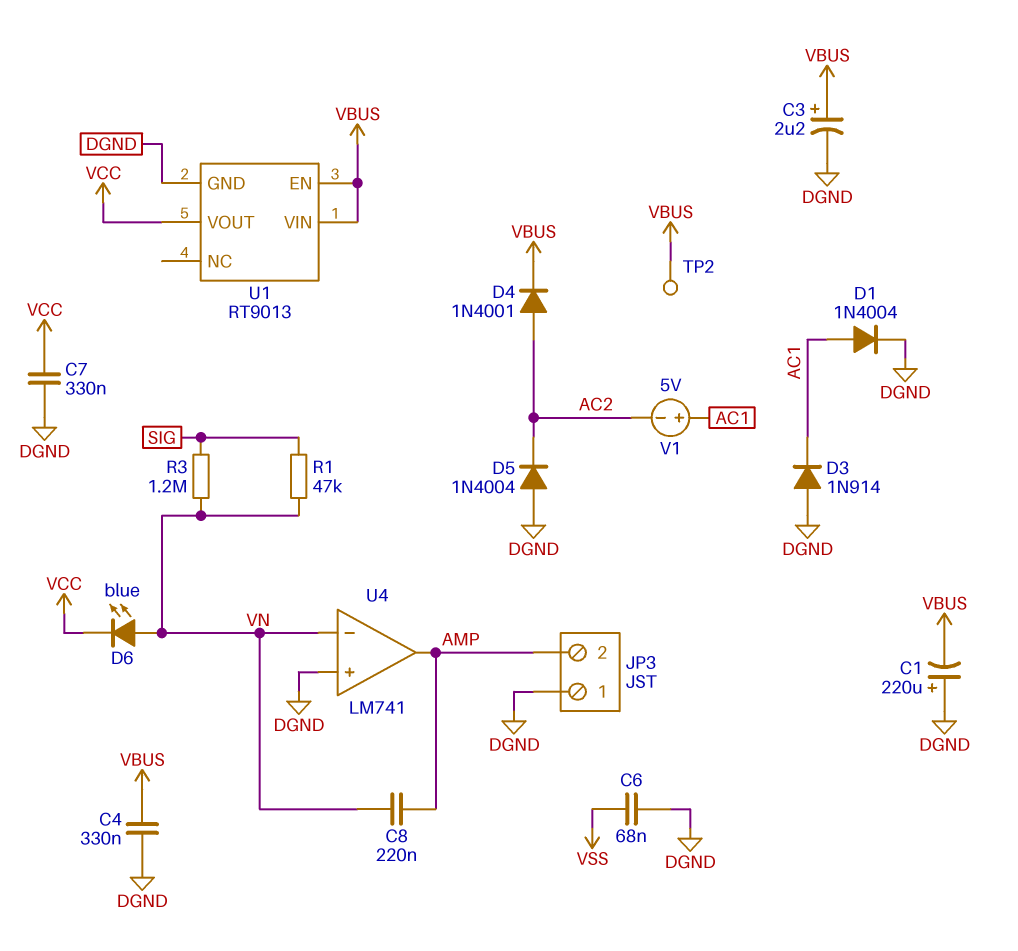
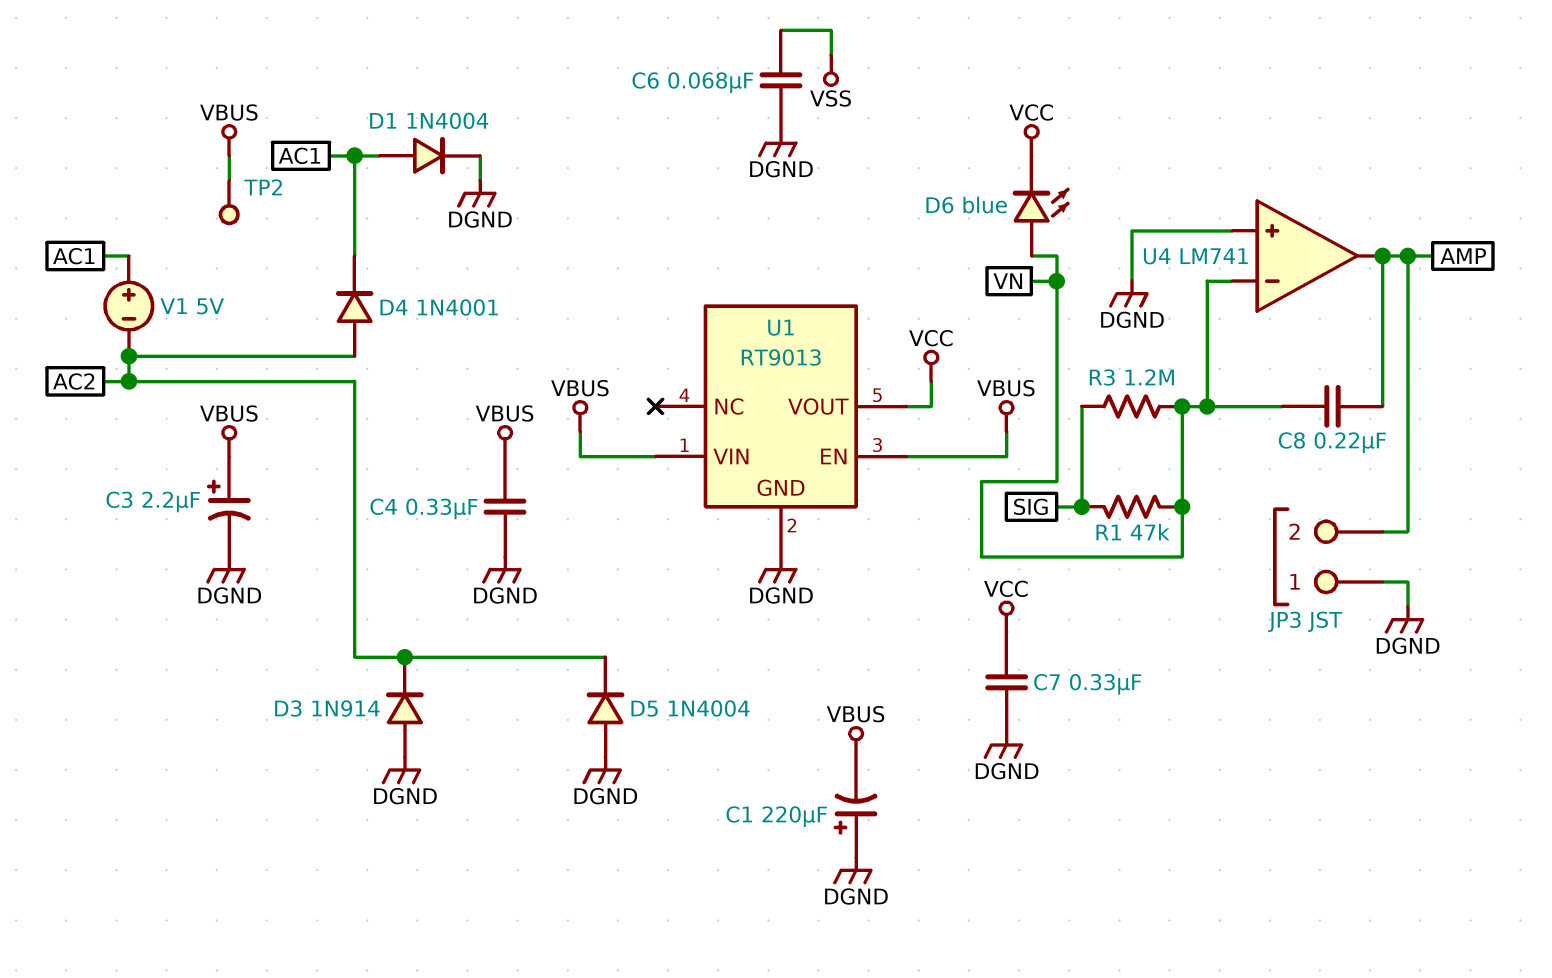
D3: diode 1N914 (A DGND, K AC1) -> diode 1N914 (A DGND, K AC2)
D4: diode 1N4001 (A AC2, K VBUS) -> diode 1N4001 (A AC2, K AC1)

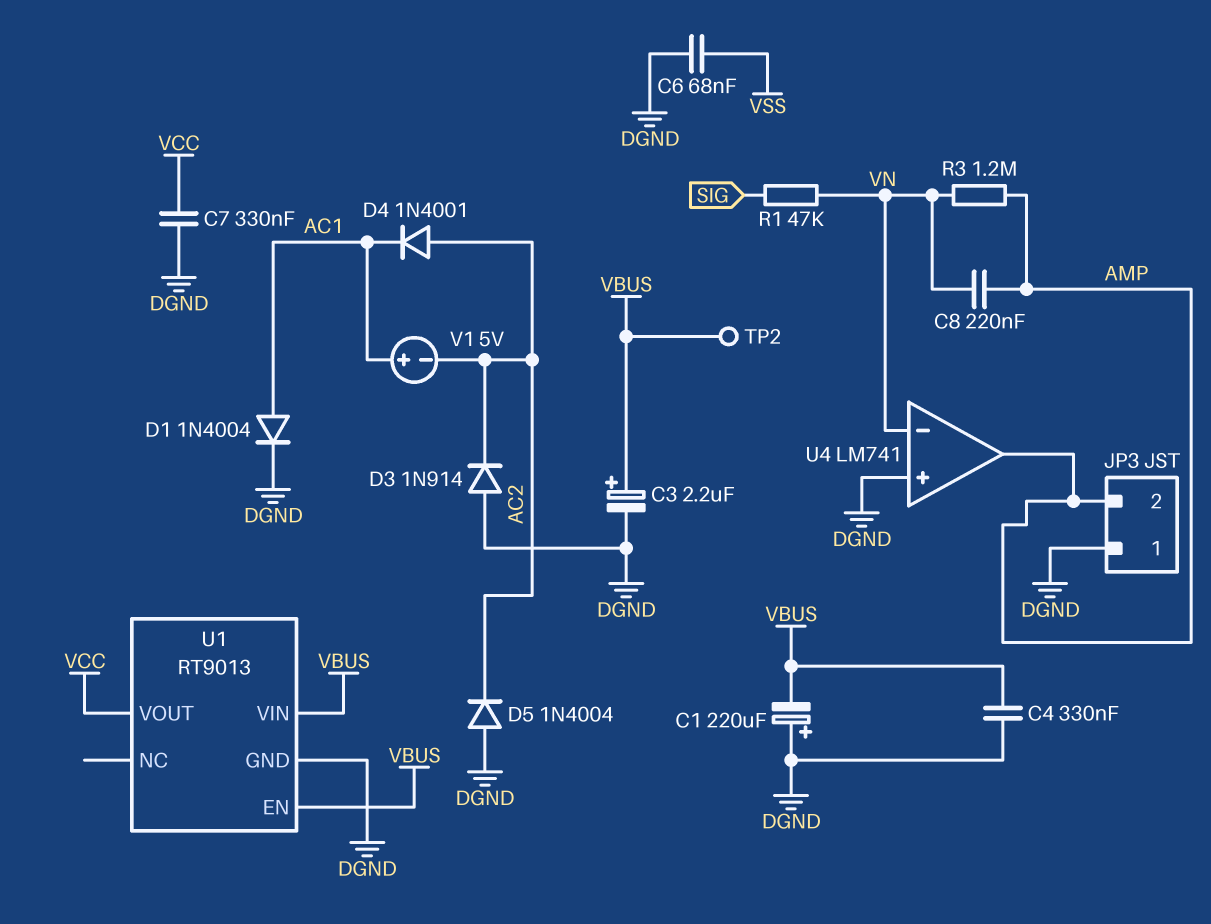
D6: LED blue (A VN, K VCC) -> none
R3: 1.2M (SIG, VN) -> 1.2M (AMP, VN)

